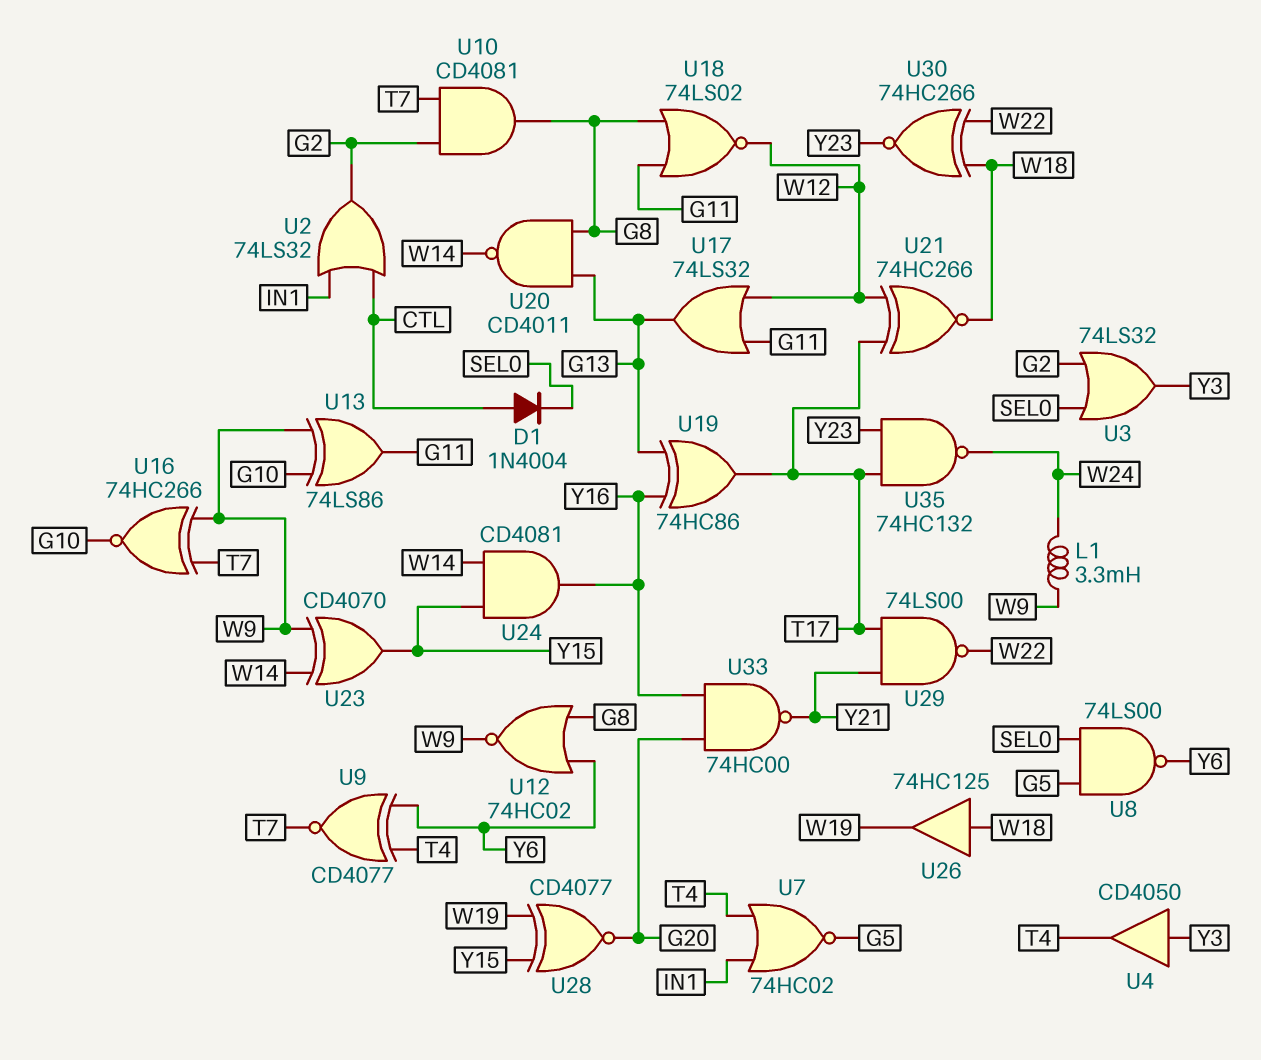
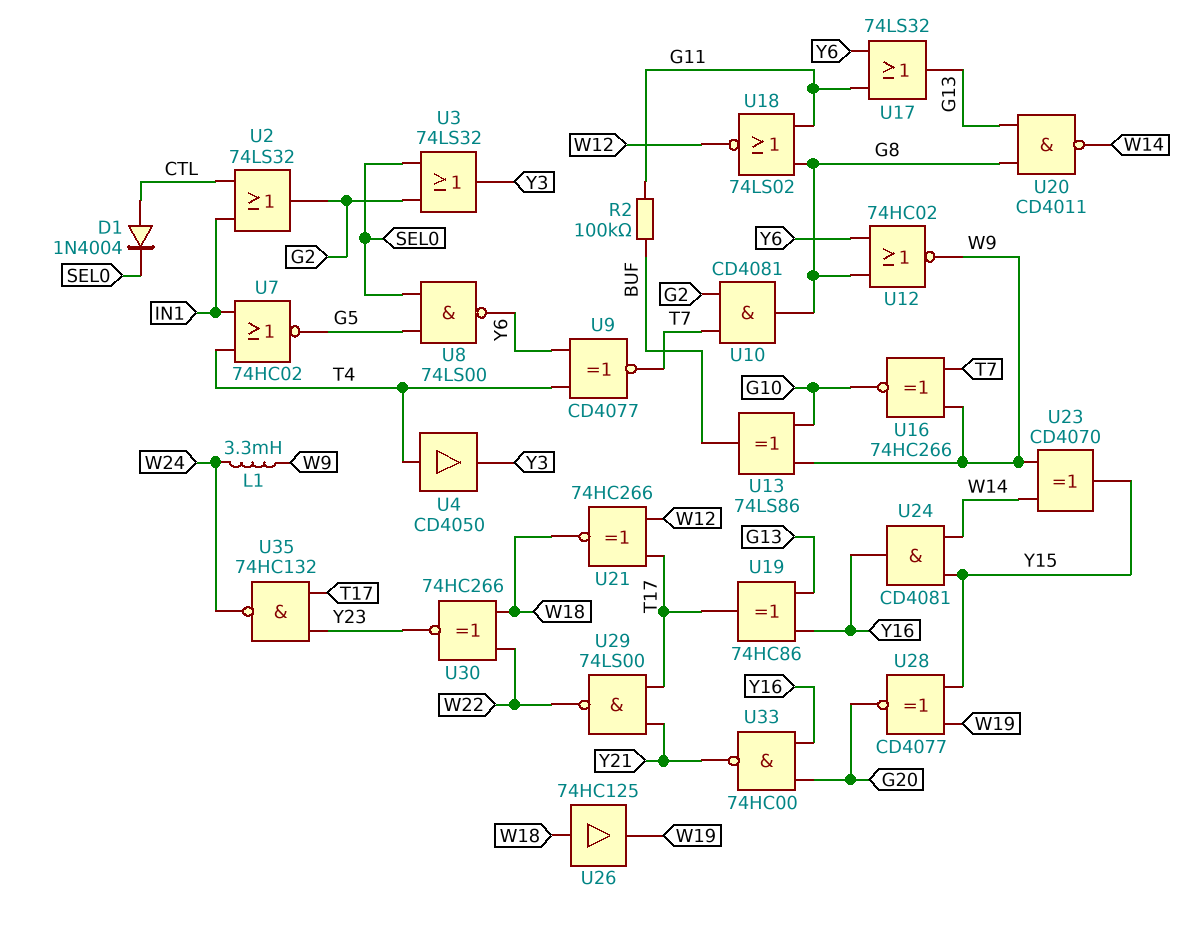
R2: none -> 100k (BUF, G11)
U4: buffer CD4050 (in Y3, out T4) -> buffer CD4050 (in T4, out Y3)
U13: XOR 74LS86 (in G10, in W9, out G11) -> XOR 74LS86 (in G10, in W9, out BUF)
U17: OR 74LS32 (in G11, in W12, out G13) -> OR 74LS32 (in G11, in Y6, out G13)

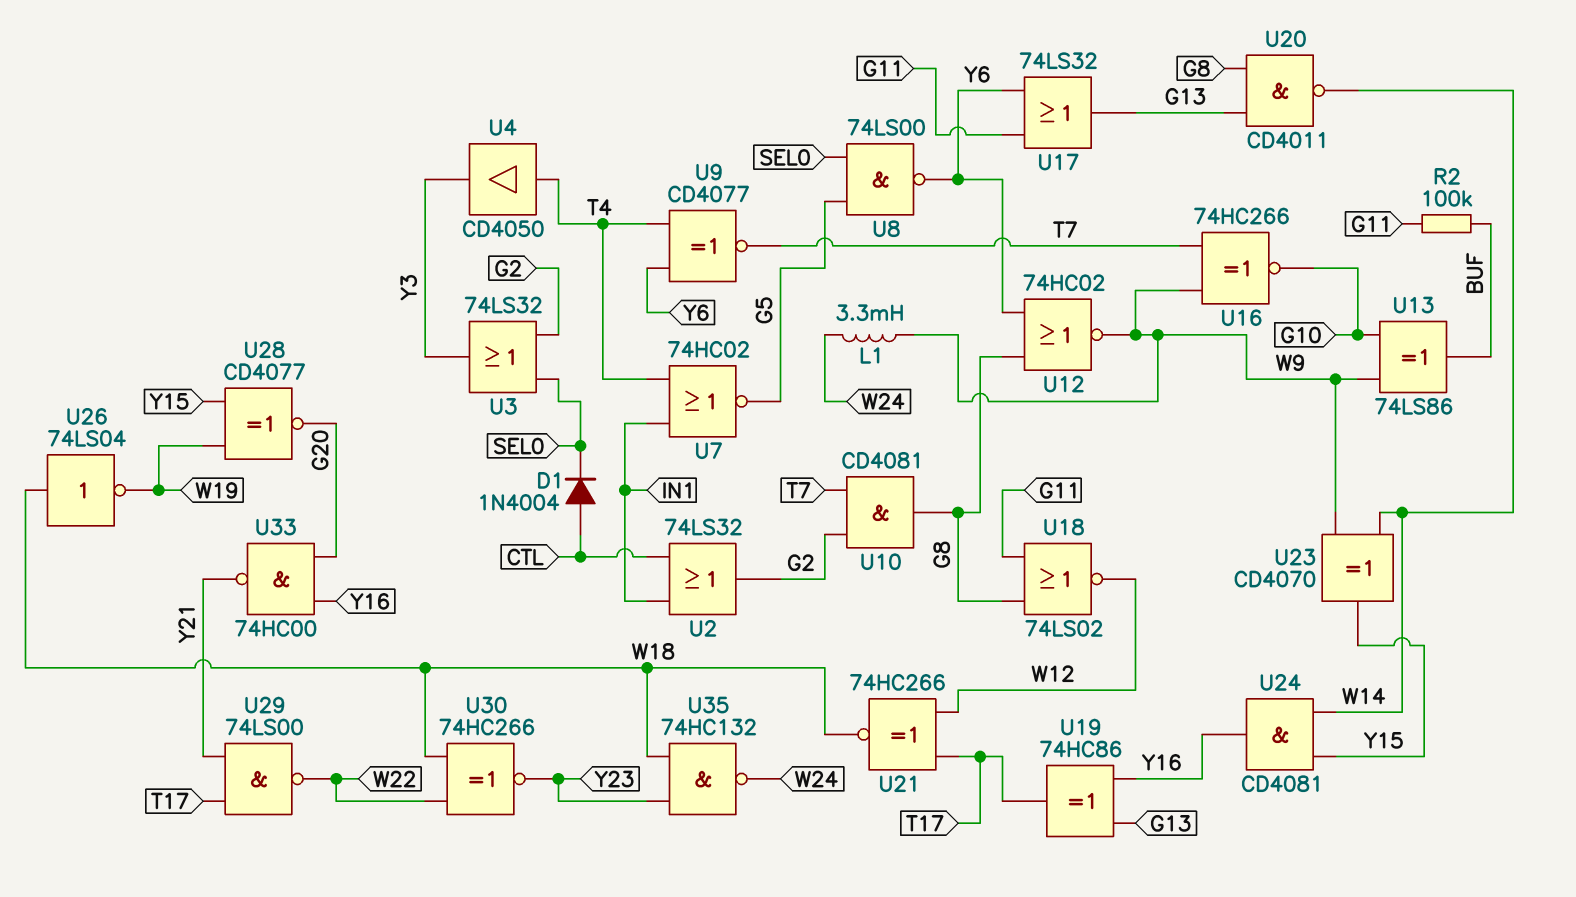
U26: buffer 74HC125 (in W18, out W19) -> NOT 74LS04 (in W18, out W19)
U35: NAND 74HC132 (in T17, in Y23, out W24) -> NAND 74HC132 (in W18, in Y23, out W24)

